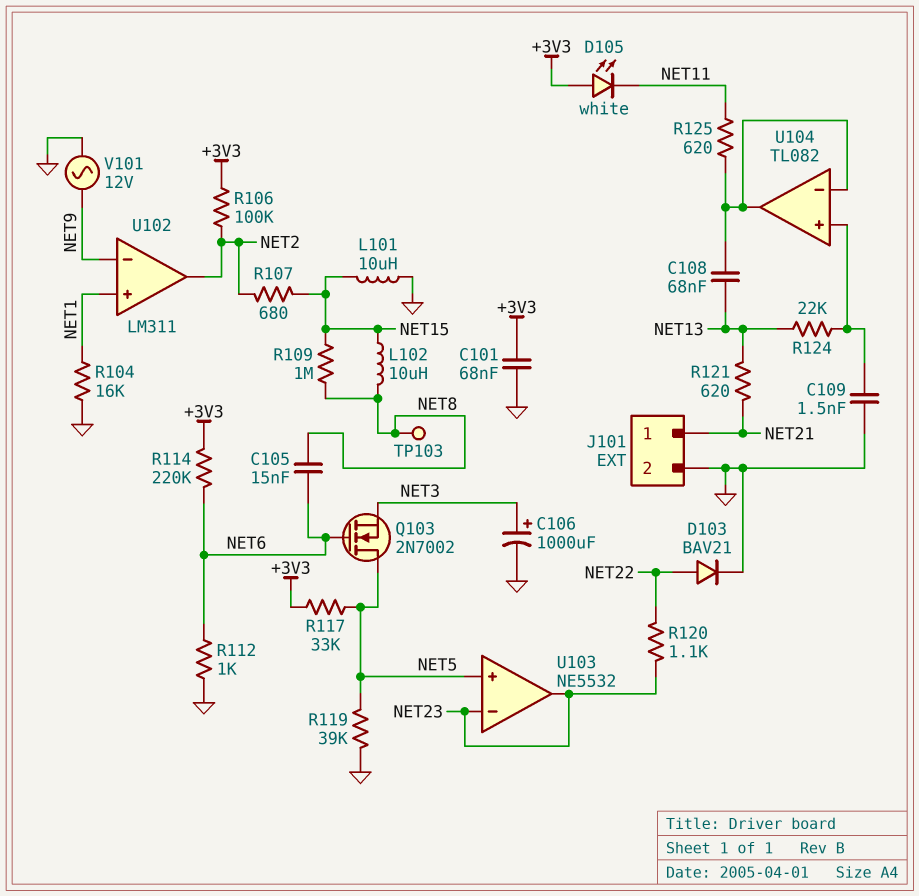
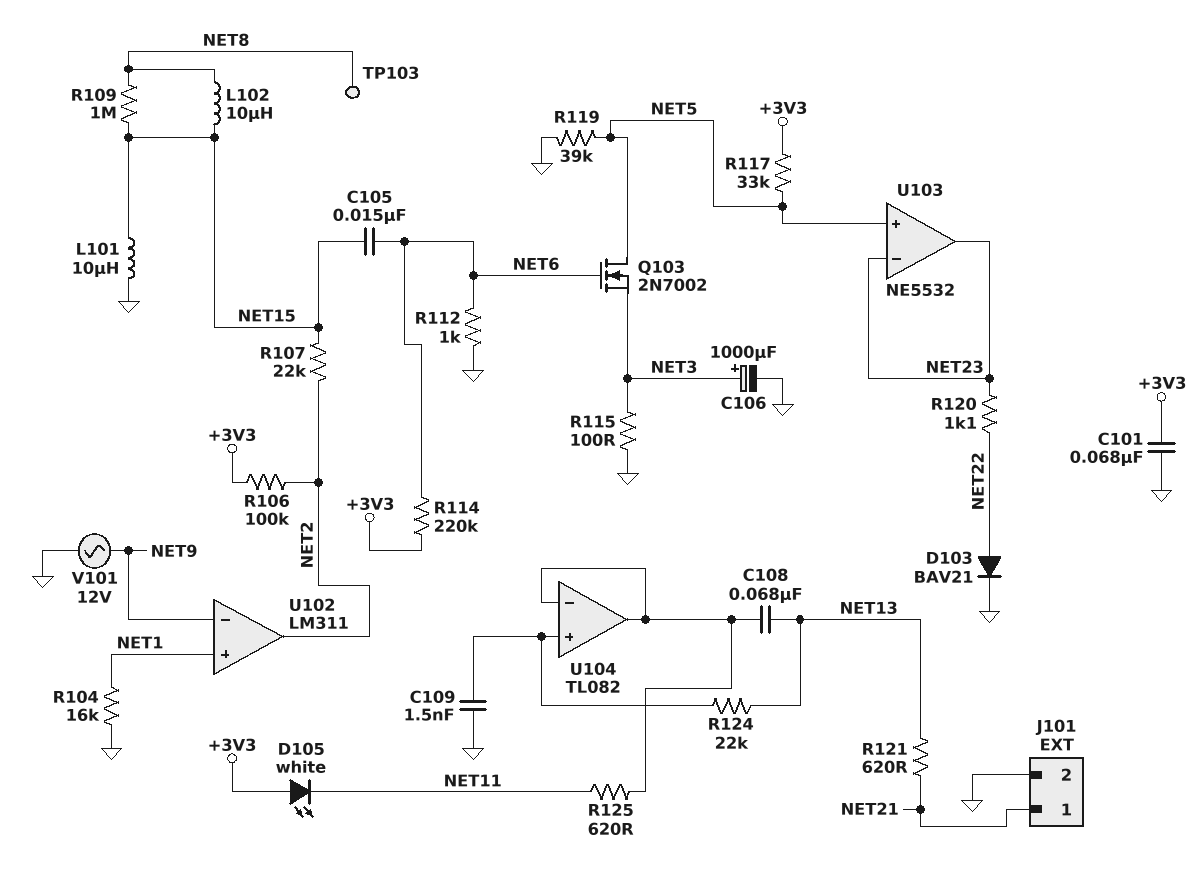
C105: 15nF (NET6, NET8) -> 15nF (NET6, NET15)
R107: 680 (NET2, NET15) -> 22k (NET2, NET15)
R115: none -> 100 (GND, NET3)

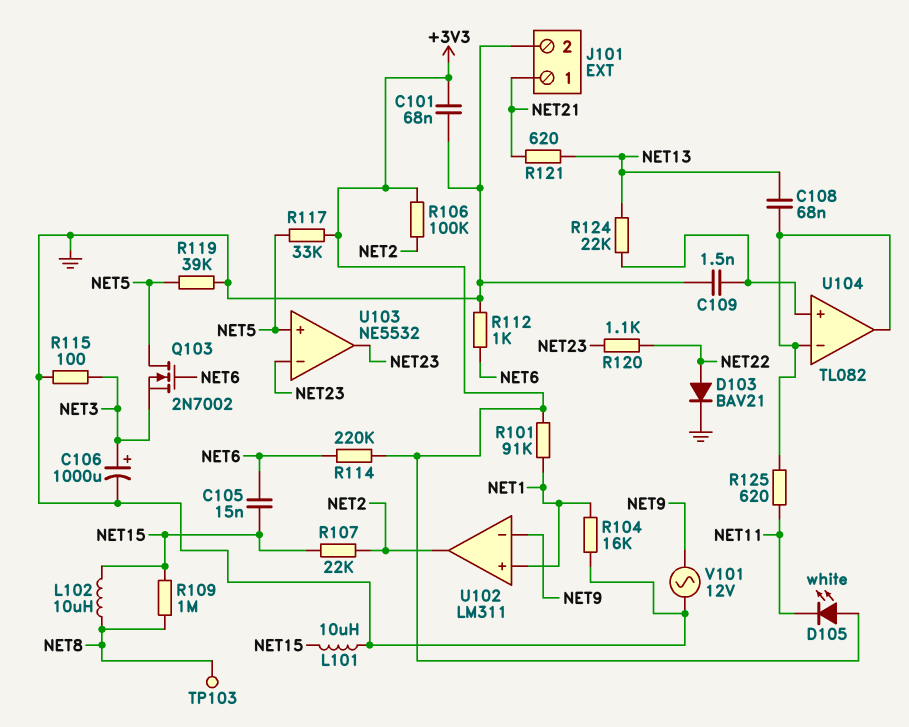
R101: none -> 91k (+3V3, NET1)

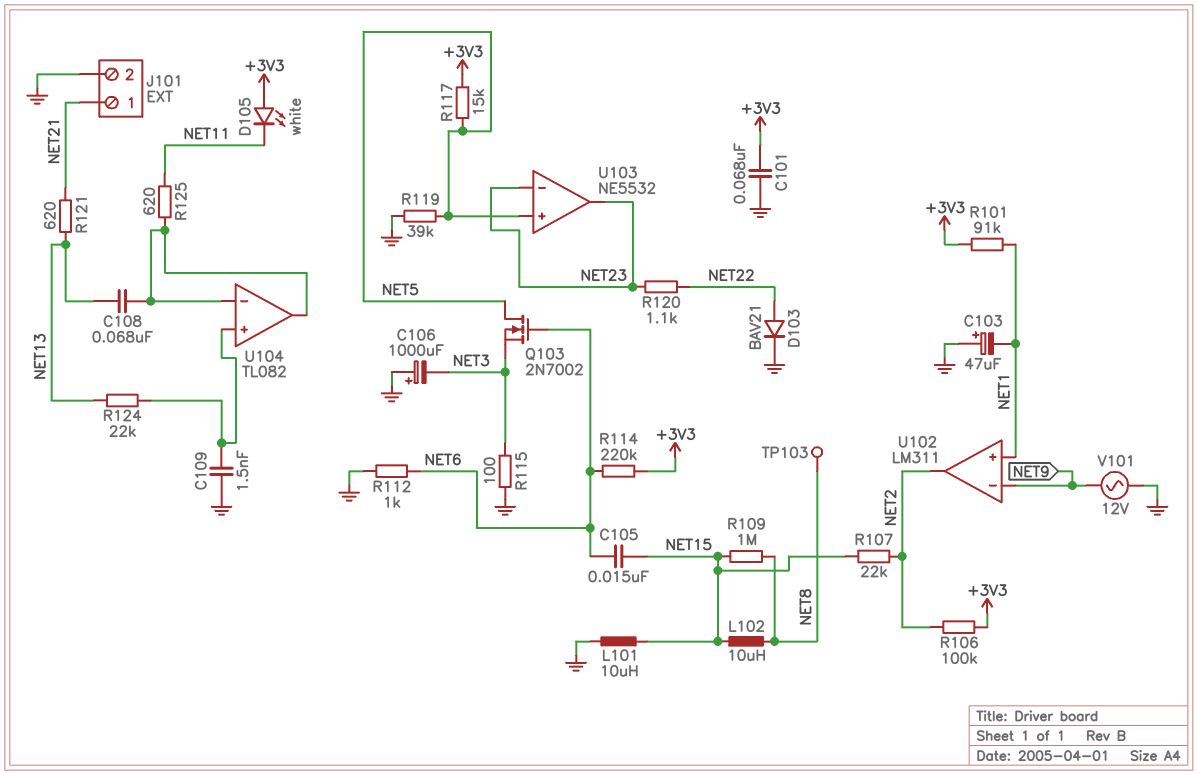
C103: none -> 47uF (plus GND, minus NET1)
C106: 1000uF (plus NET3, minus GND) -> 1000uF (plus GND, minus NET3)
R104: 16k (GND, NET1) -> none
R117: 33k (+3V3, NET5) -> 15k (+3V3, NET5)

